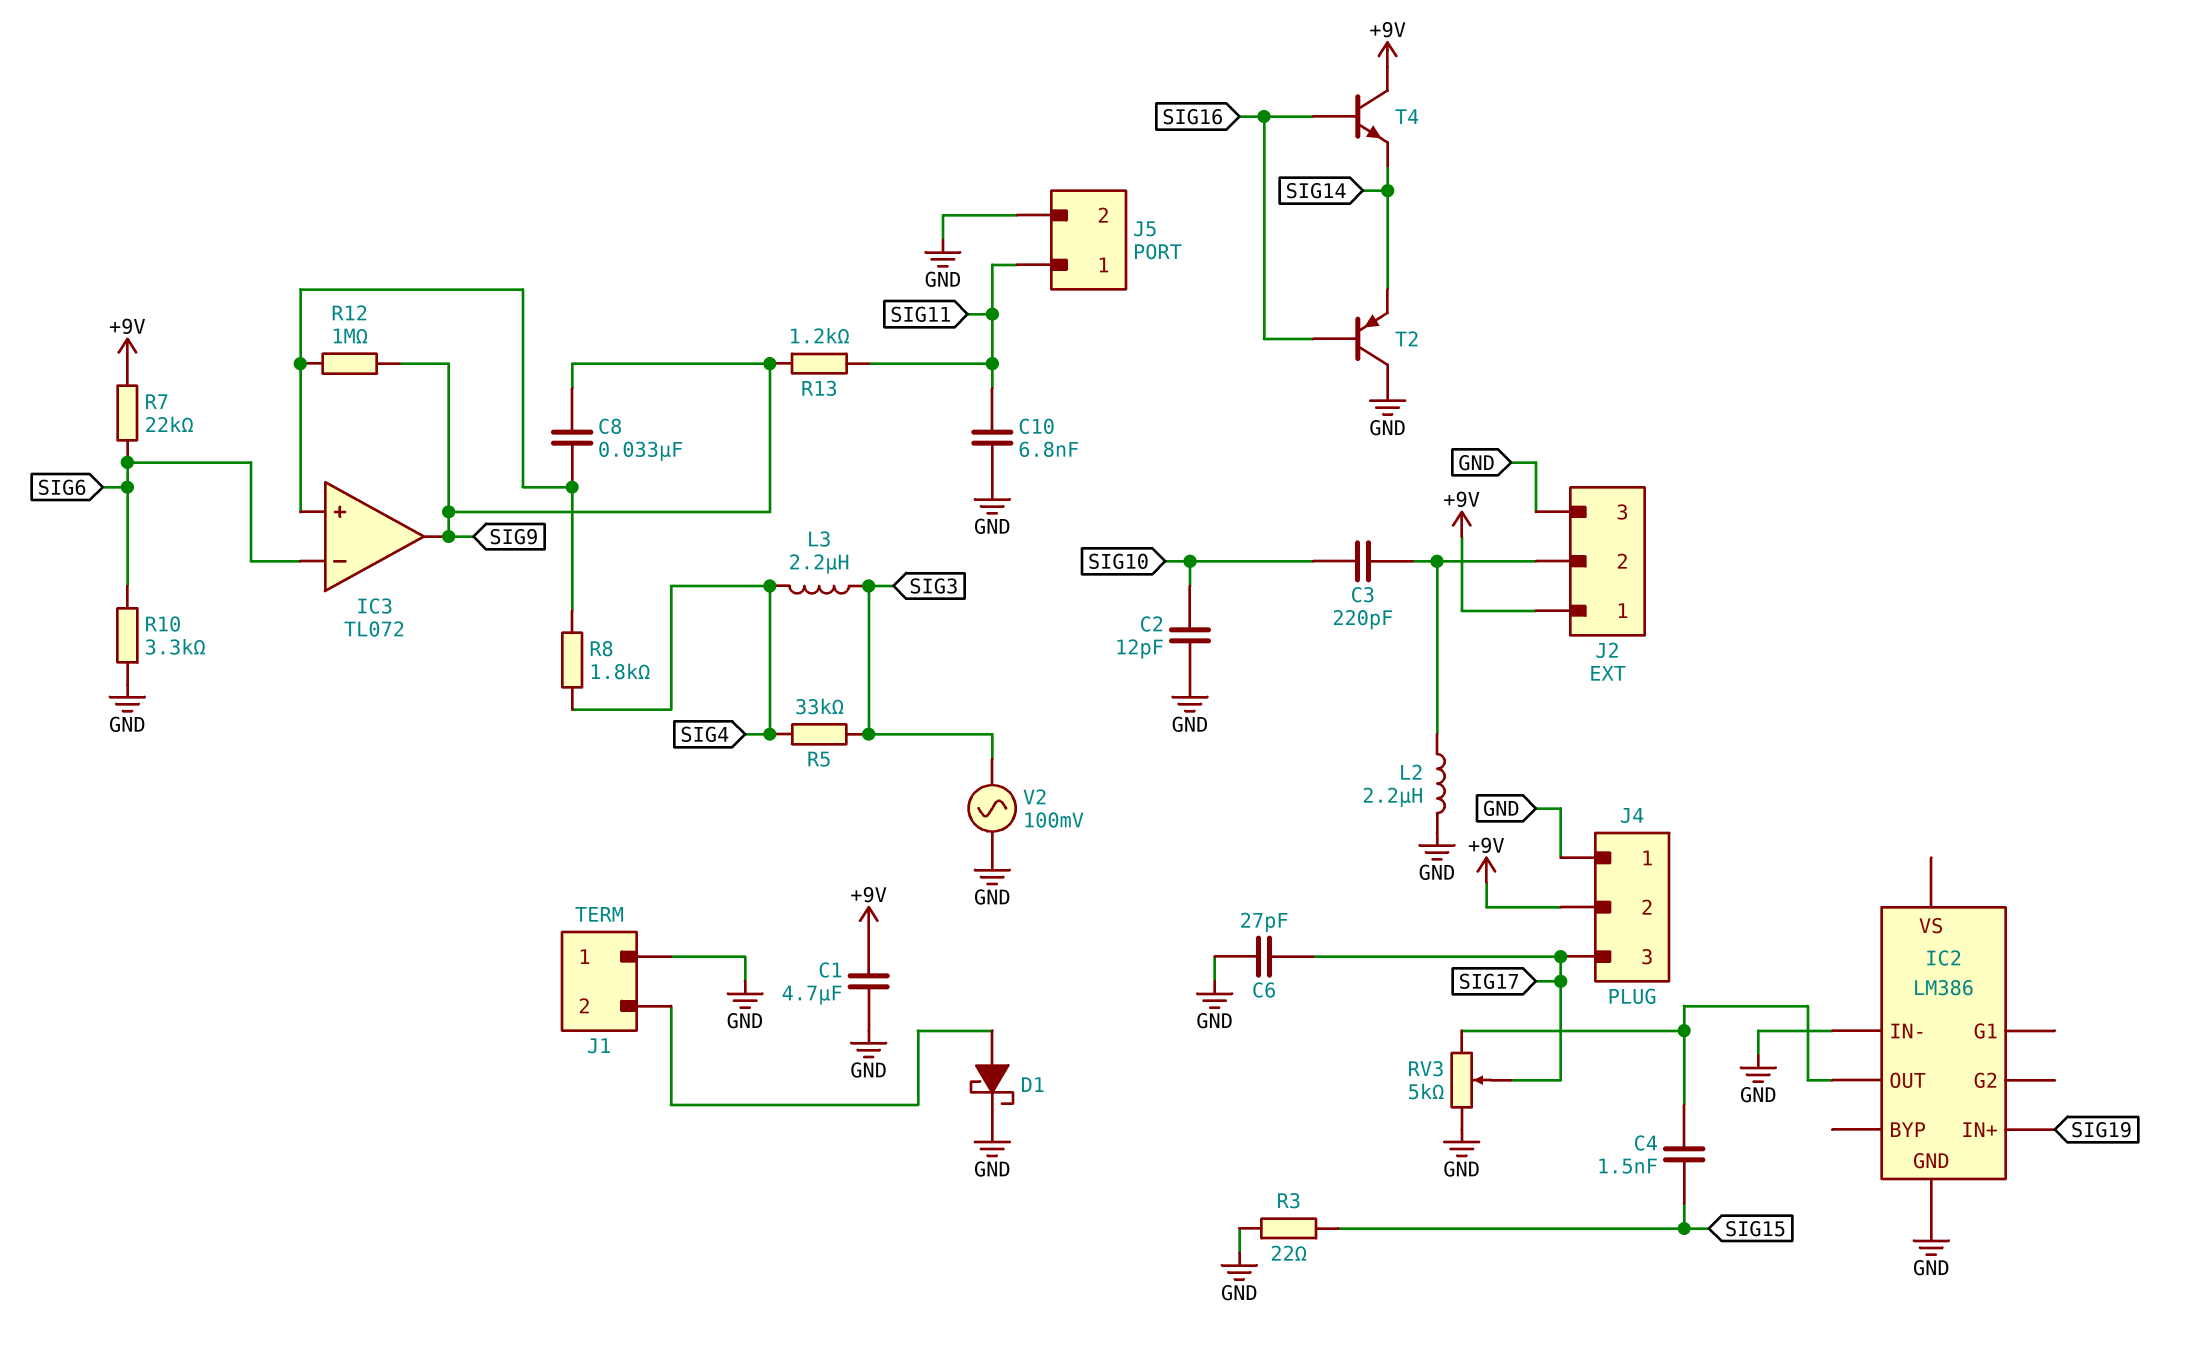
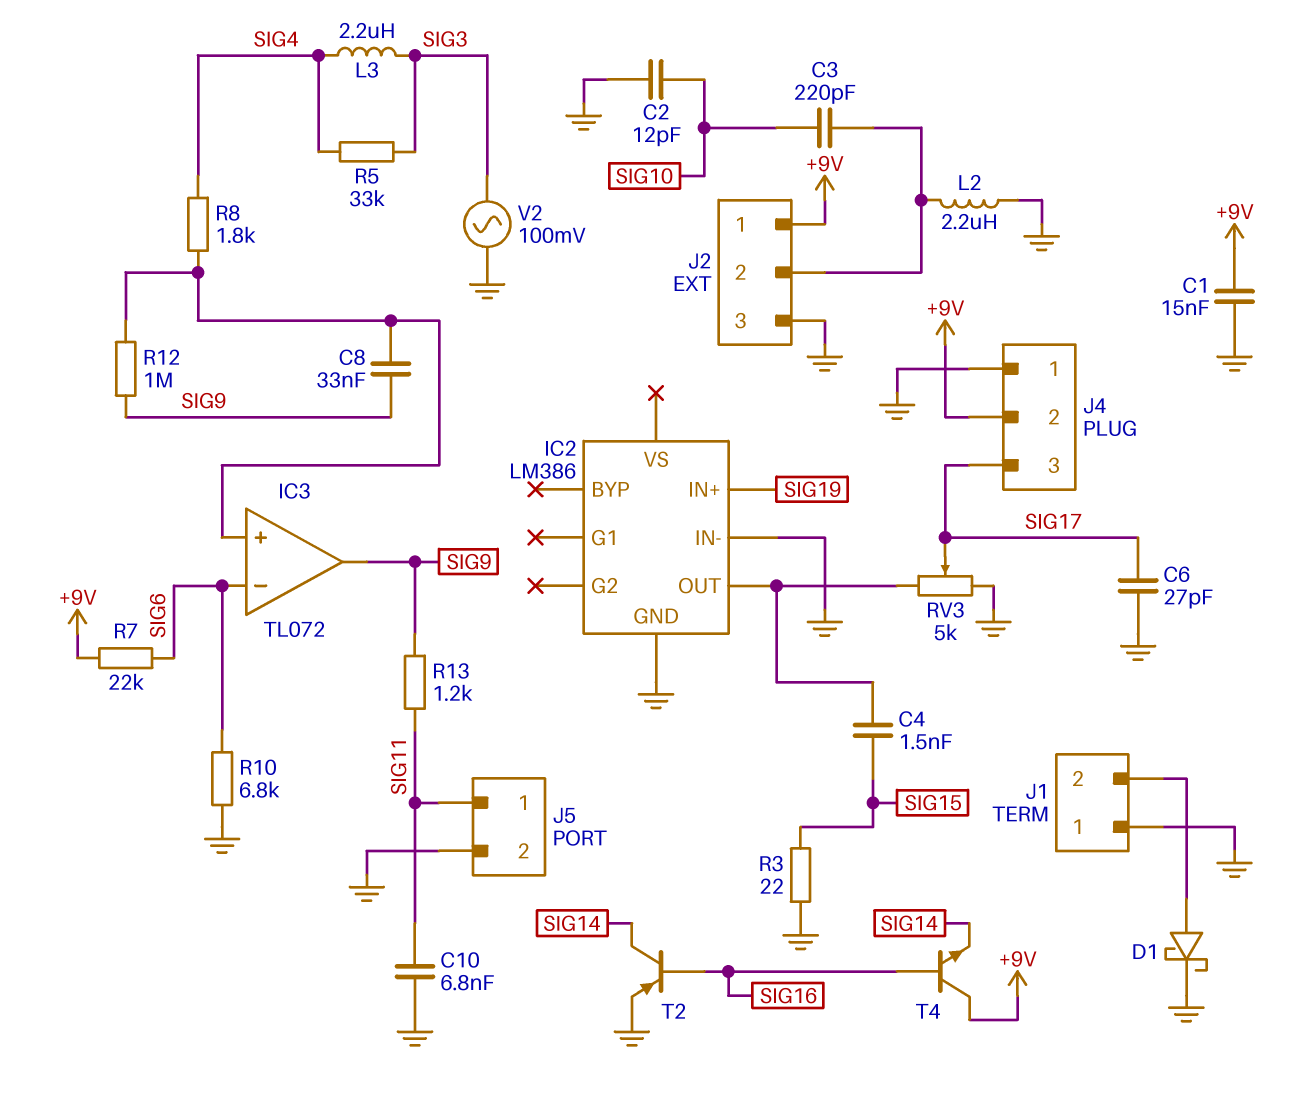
C1: 4.7uF (+9V, GND) -> 15nF (+9V, GND)
R10: 3.3k (GND, SIG6) -> 6.8k (GND, SIG6)
T2: PNP (B SIG16, C GND, E SIG14) -> PNP (B SIG16, C SIG14, E GND)

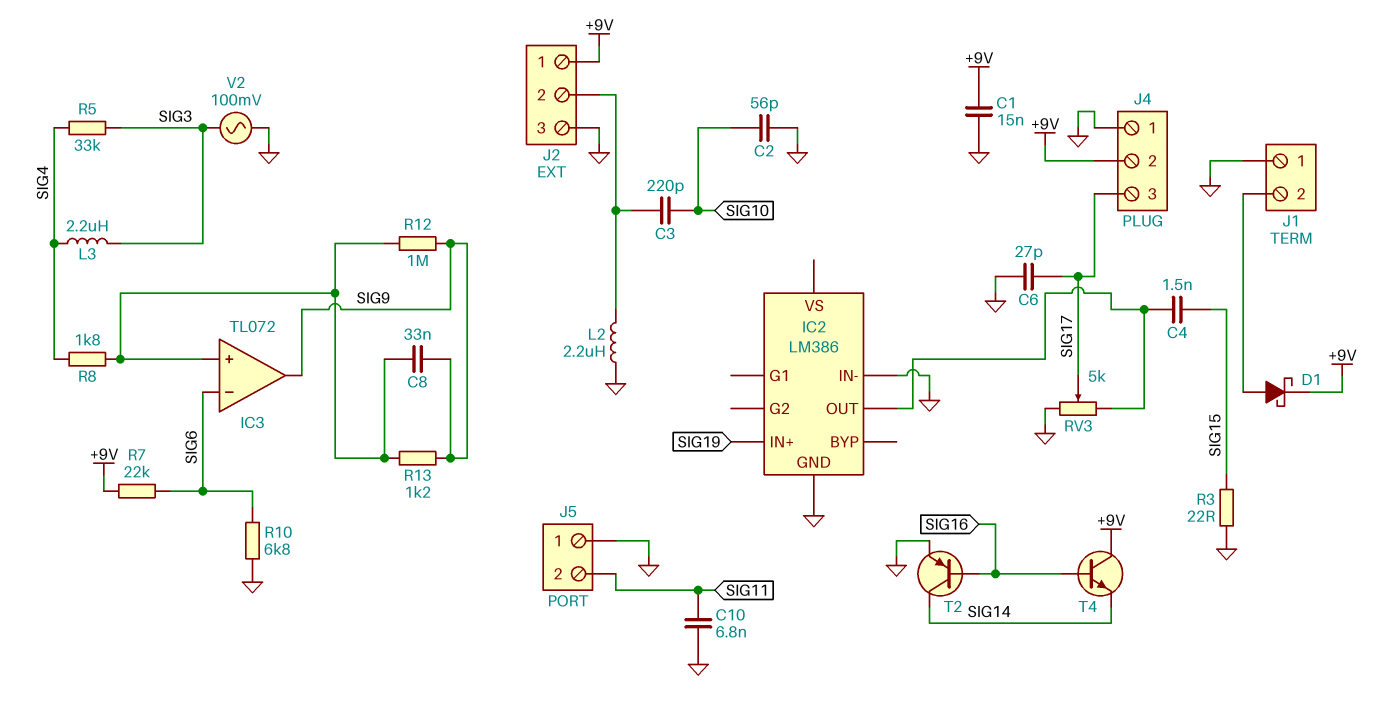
C2: 12pF (GND, SIG10) -> 56pF (GND, SIG10)
D1: schottky (A J1/2, K GND) -> schottky (A J1/2, K +9V)
J5 pin 1: SIG11 -> GND
J5 pin 2: GND -> SIG11
R13: 1.2k (SIG9, SIG11) -> 1.2k (IC3/in+, SIG9)

